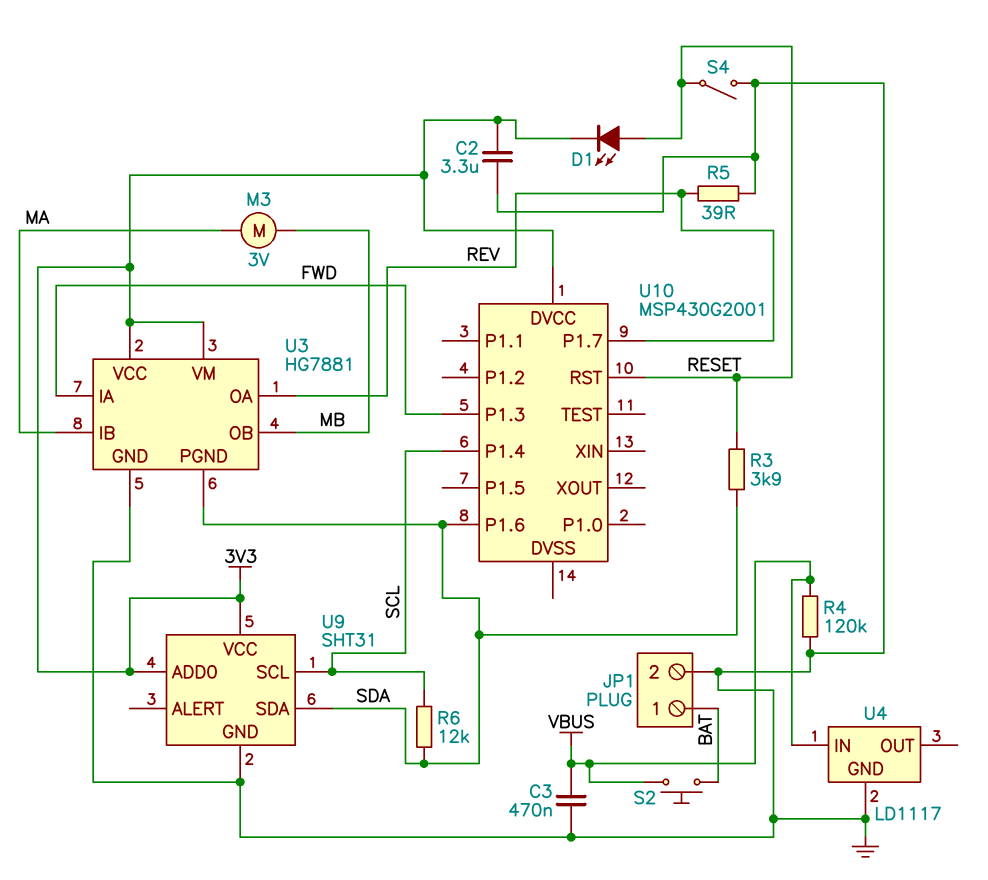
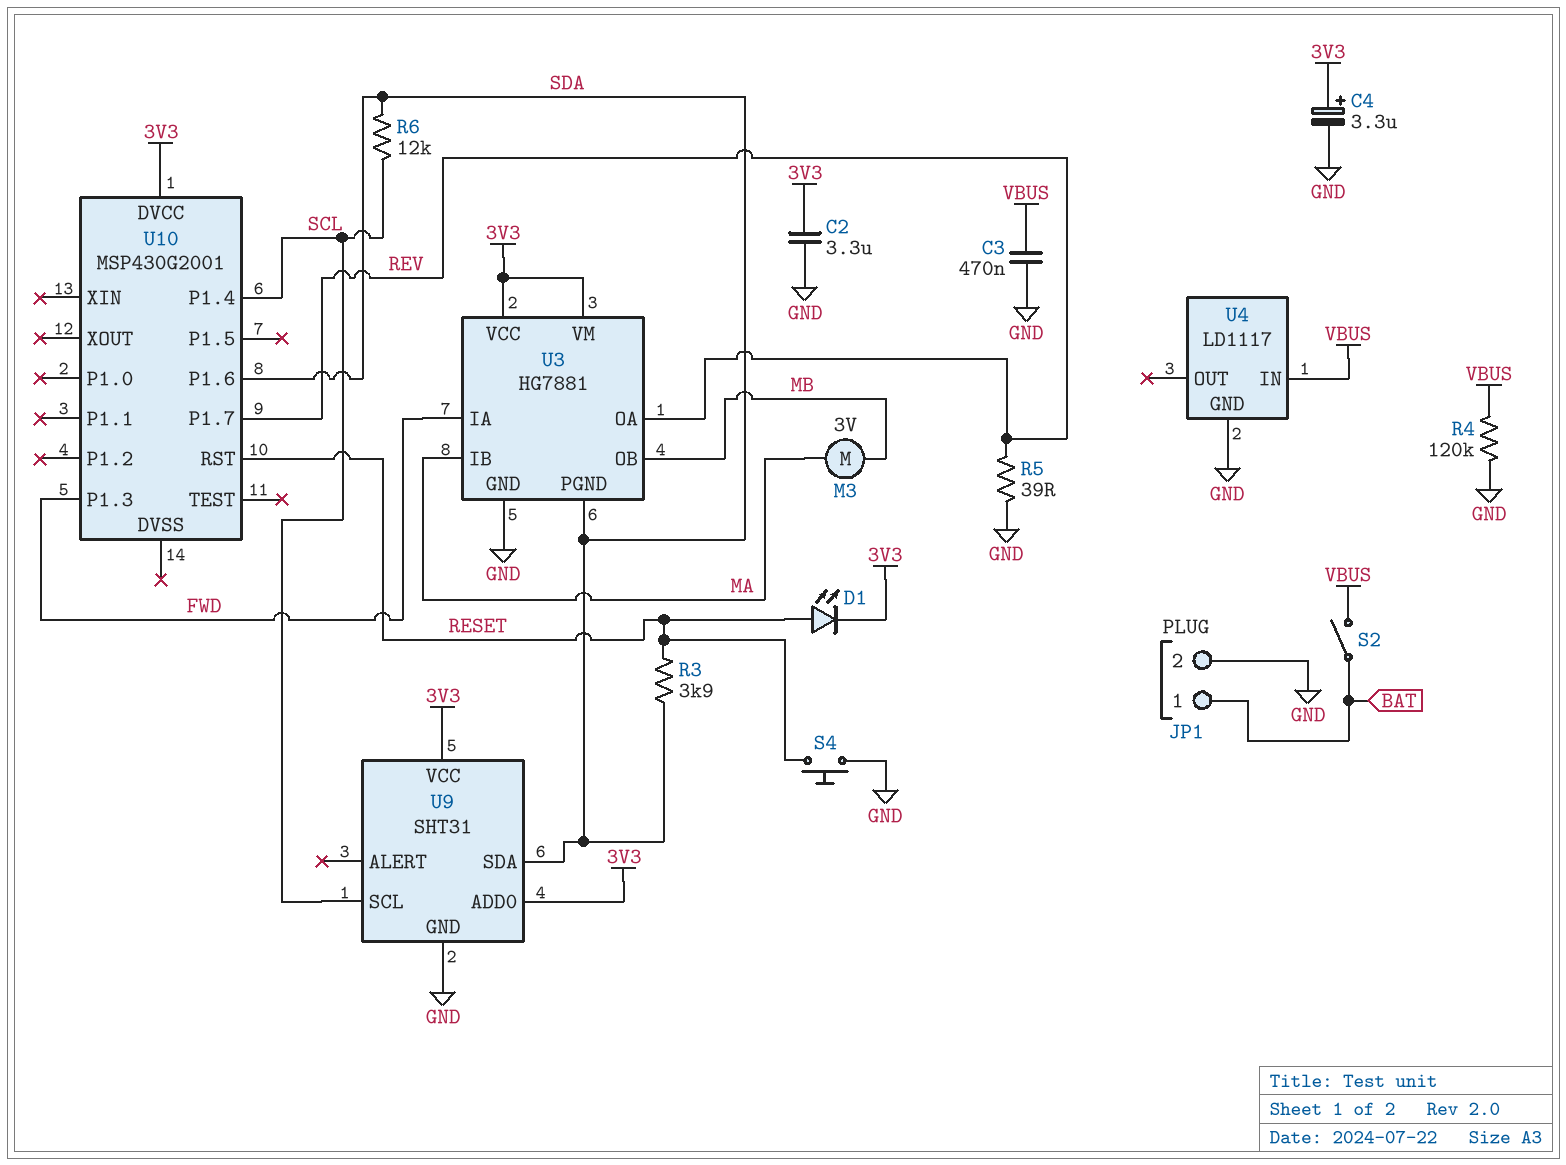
C4: none -> 3.3uF (plus 3V3, minus GND)
S2: button (BAT, VBUS) -> switch (BAT, VBUS)
S4: switch (GND, RESET) -> button (GND, RESET)

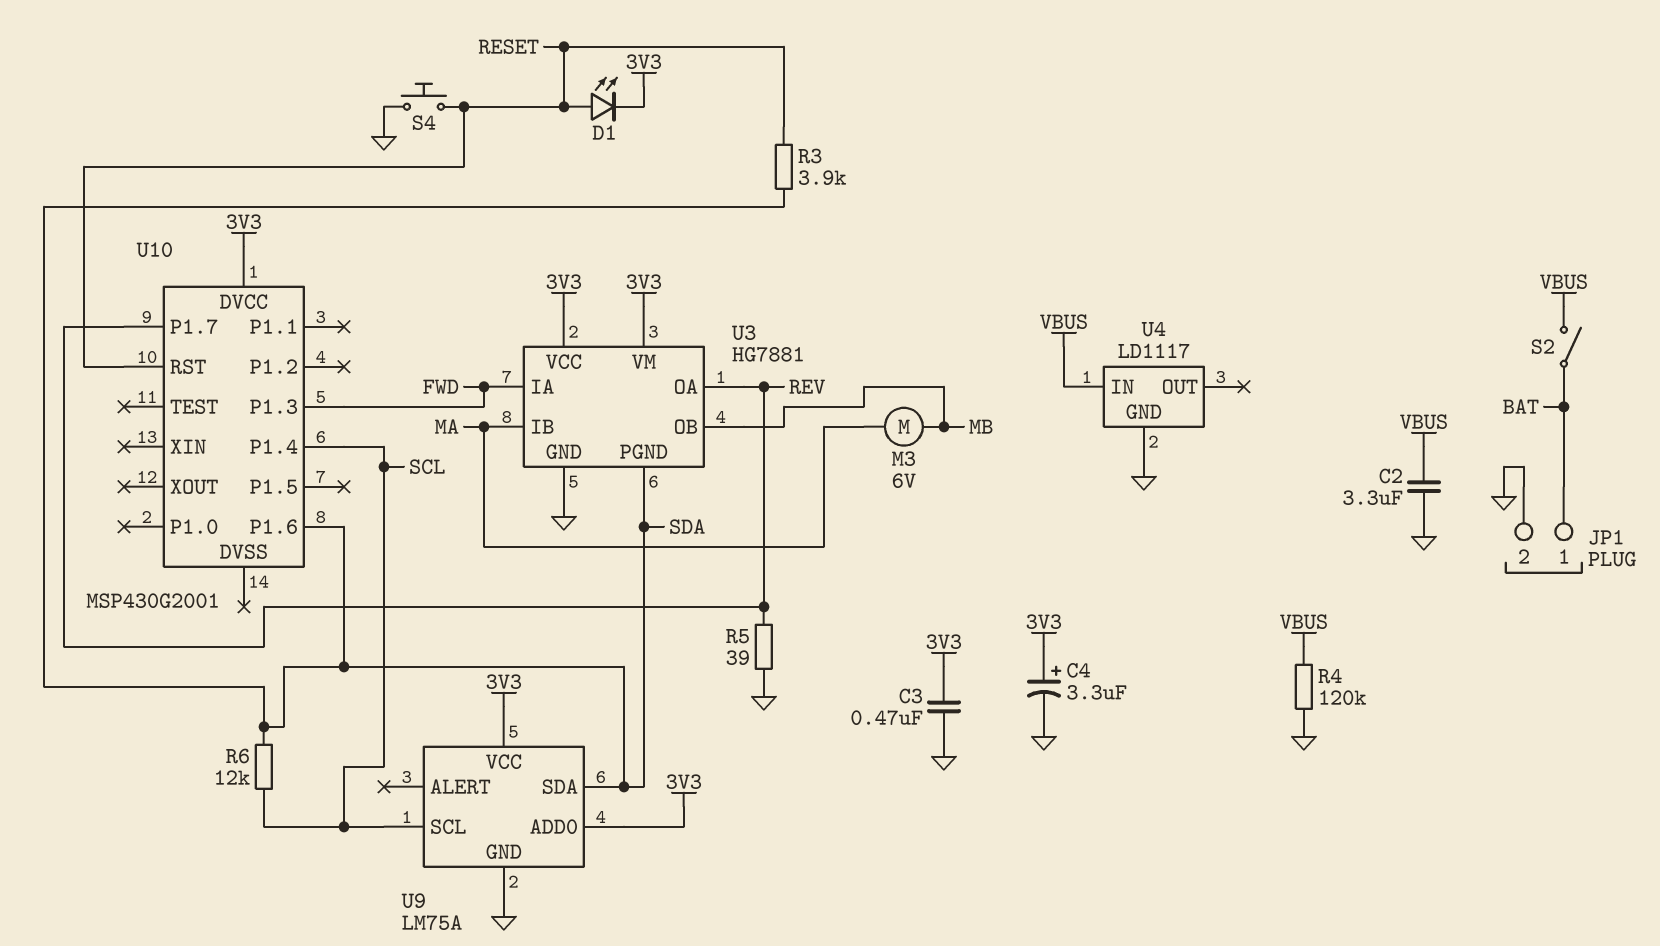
C2: 3.3uF (3V3, GND) -> 3.3uF (GND, VBUS)
C3: 470nF (GND, VBUS) -> 470nF (3V3, GND)
M3: motor 3V (MA, MB) -> motor 6V (MA, MB)
U9: SHT31 -> LM75A

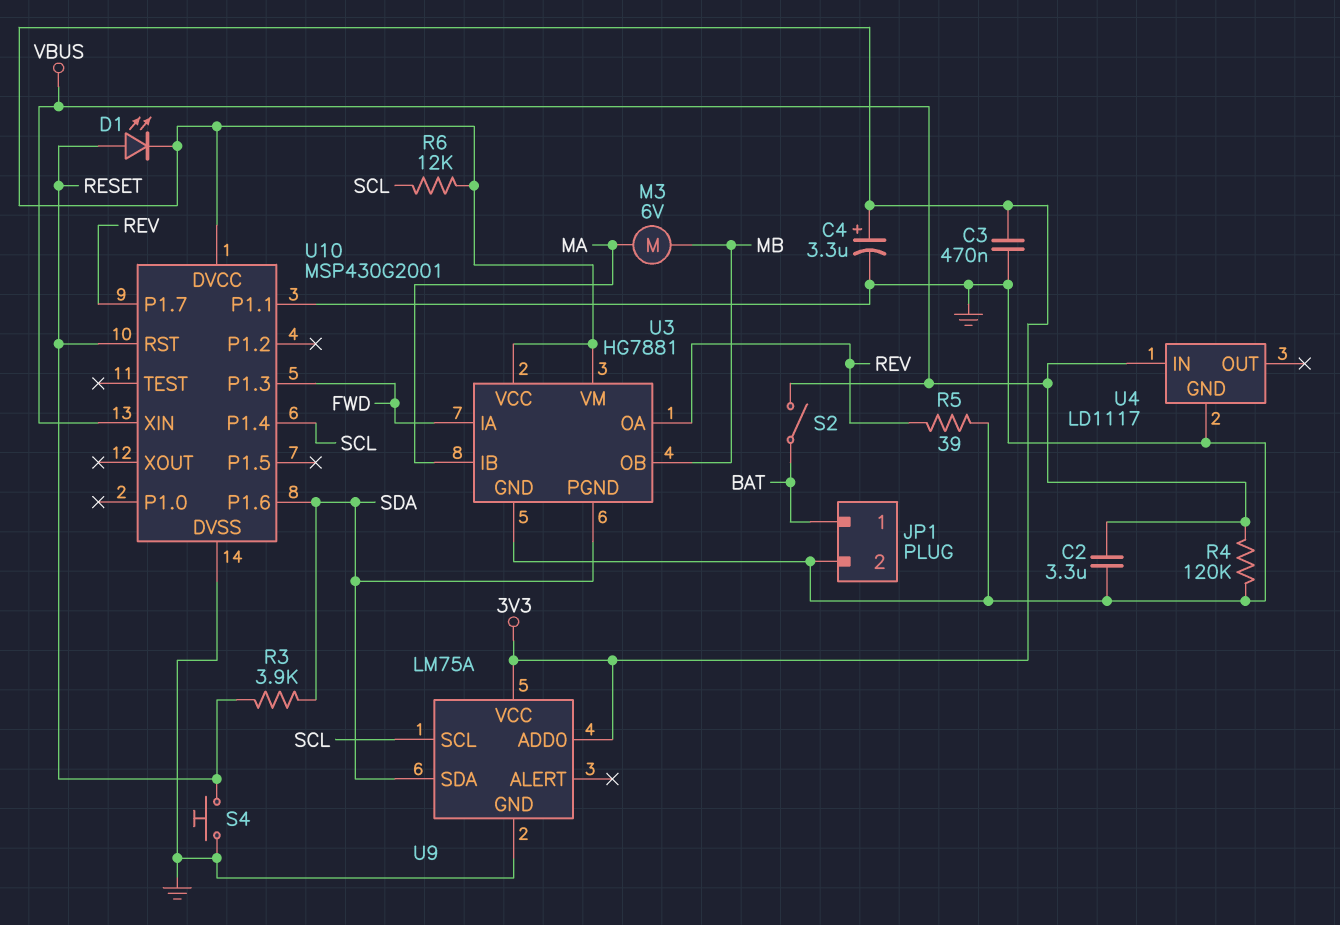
R6: 12k (SCL, SDA) -> 12k (3V3, SCL)
U10 pin DVSS: none -> GND
U10 pin P1.1: none -> GND
U10 pin XIN: none -> VBUS

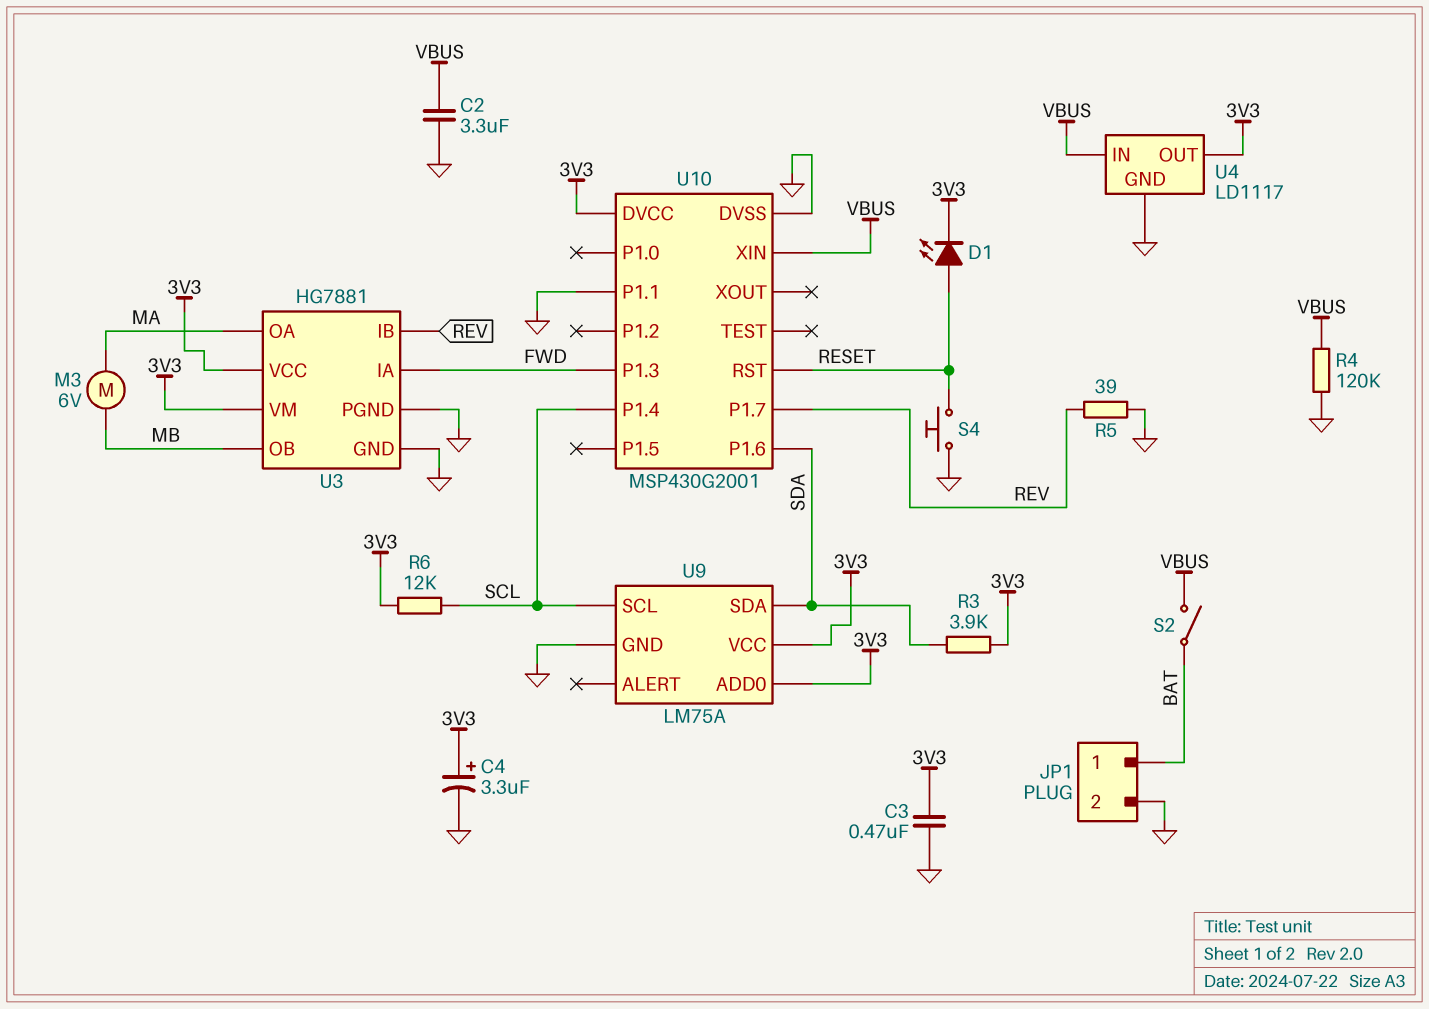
R3: 3.9k (RESET, SDA) -> 3.9k (3V3, SDA)
U3 pin IB: MA -> REV
U3 pin OA: REV -> MA
U3 pin PGND: SDA -> GND
U4 pin OUT: none -> 3V3

